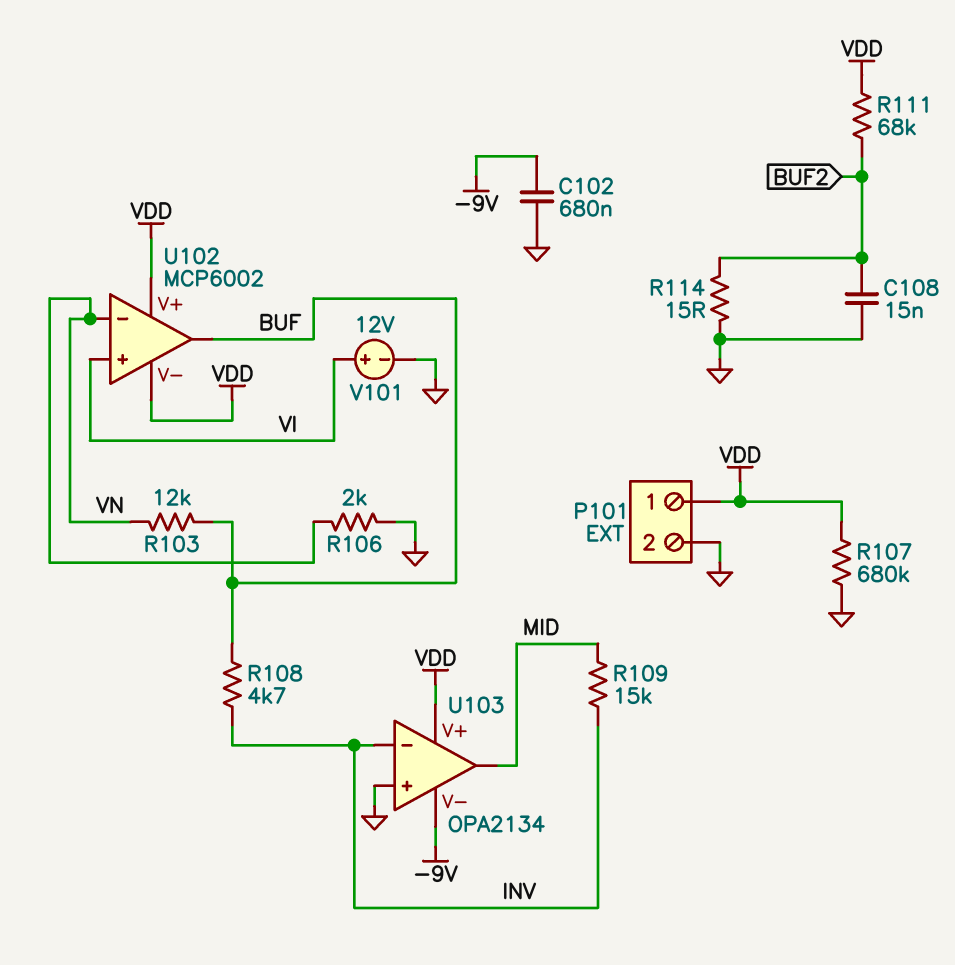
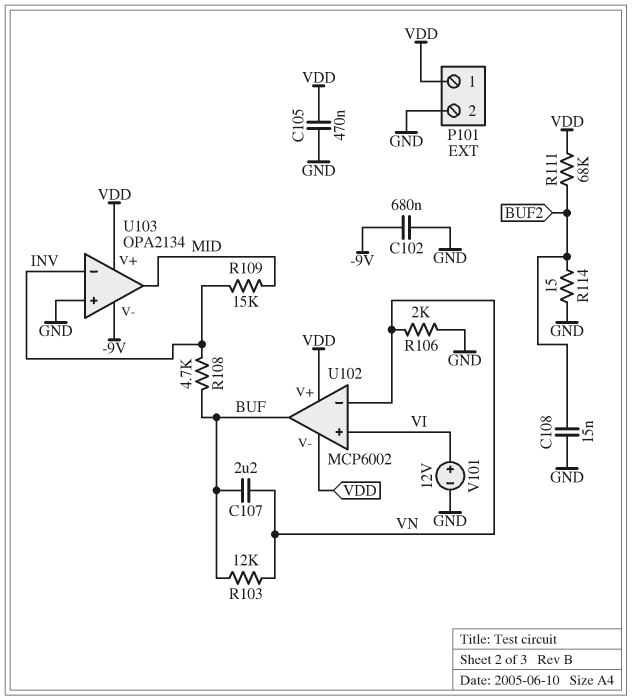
C105: none -> 470nF (GND, VDD)
C107: none -> 2.2uF (BUF, VN)
R107: 680k (GND, VDD) -> none

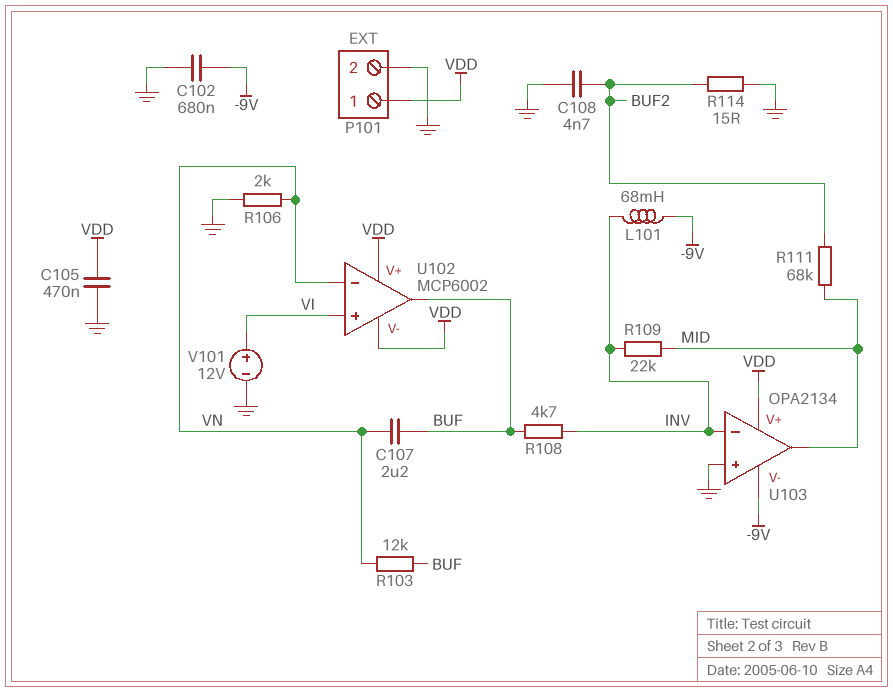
C108: 15nF (BUF2, GND) -> 4.7nF (BUF2, GND)
L101: none -> 68mH (-9V, INV)
R109: 15k (INV, MID) -> 22k (INV, MID)
R111: 68k (BUF2, VDD) -> 68k (BUF2, MID)

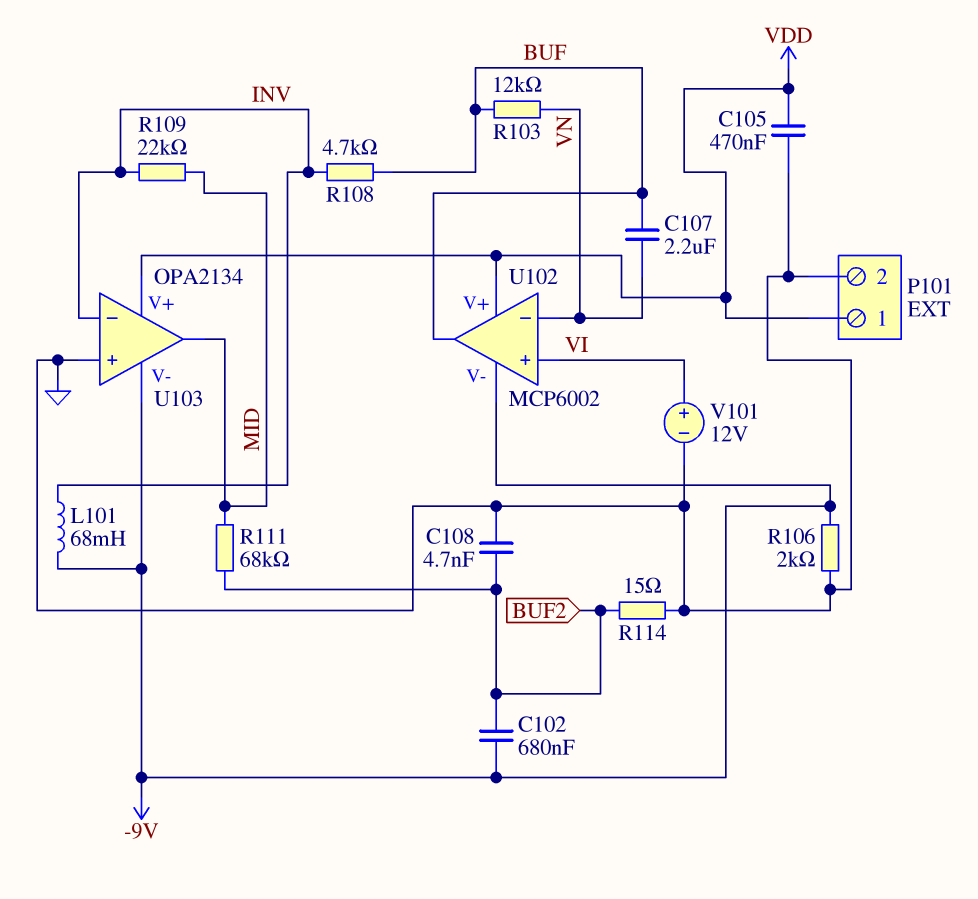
C102: 680nF (-9V, GND) -> 680nF (-9V, BUF2)
R106: 2k (GND, VN) -> 2k (-9V, GND)
U102 pin V-: VDD -> -9V

